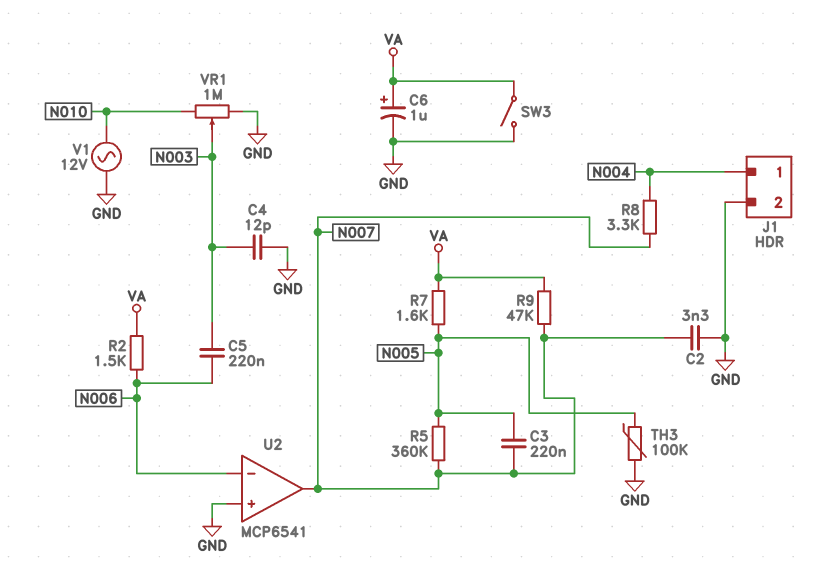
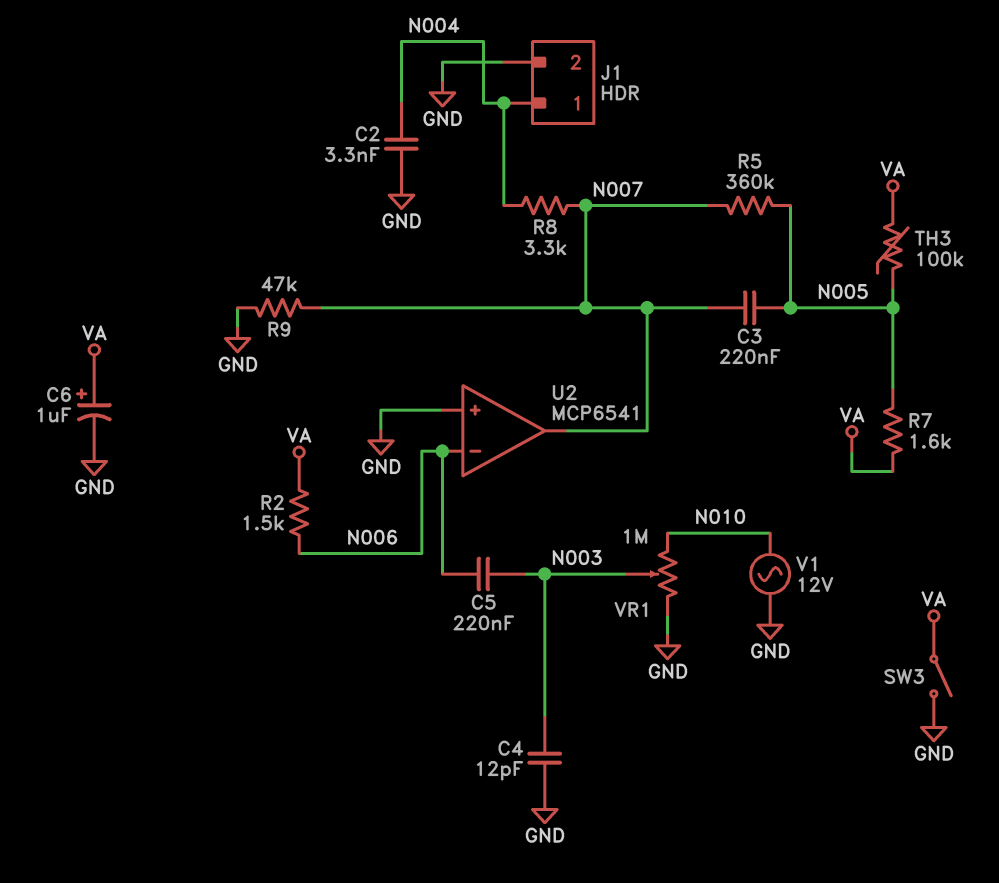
C2: 3.3nF (GND, N007) -> 3.3nF (GND, N004)
R9: 47k (N007, VA) -> 47k (GND, N007)
TH3: 100k (GND, N005) -> 100k (N005, VA)

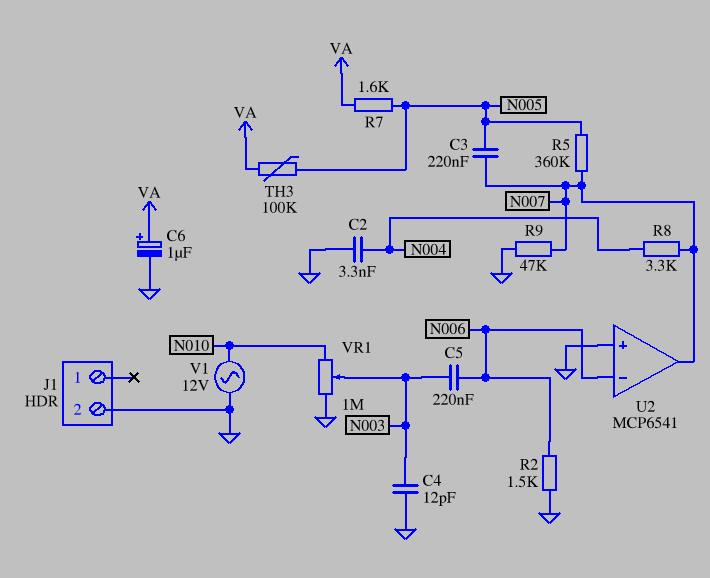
J1 pin 1: N004 -> none
R2: 1.5k (N006, VA) -> 1.5k (GND, N006)
SW3: switch (GND, VA) -> none

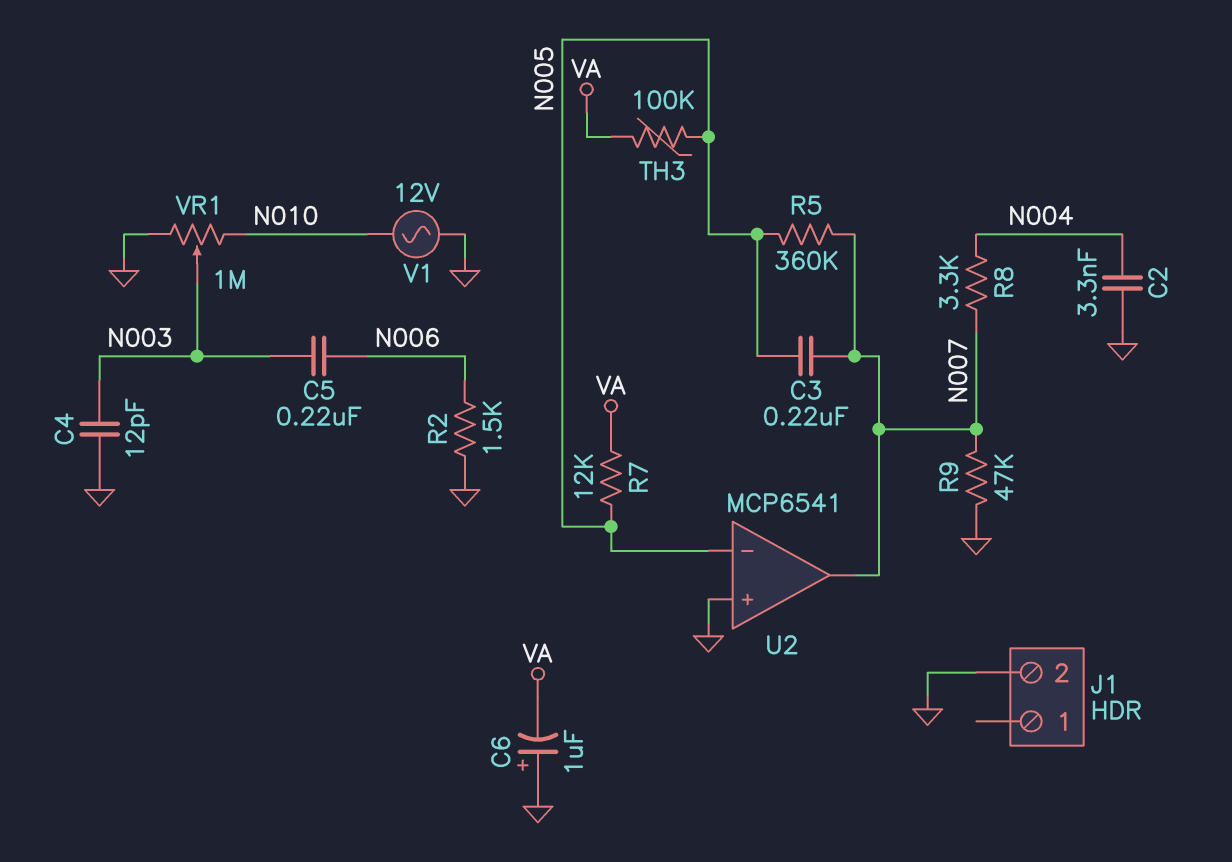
C6: 1uF (plus VA, minus GND) -> 1uF (plus GND, minus VA)
R7: 1.6k (N005, VA) -> 12k (N005, VA)
U2 pin in-: N006 -> N005

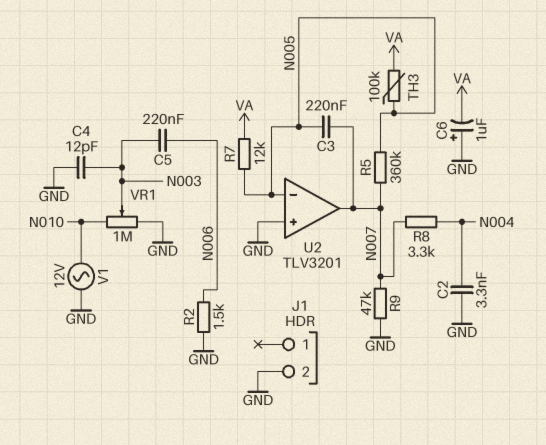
U2: MCP6541 -> TLV3201

